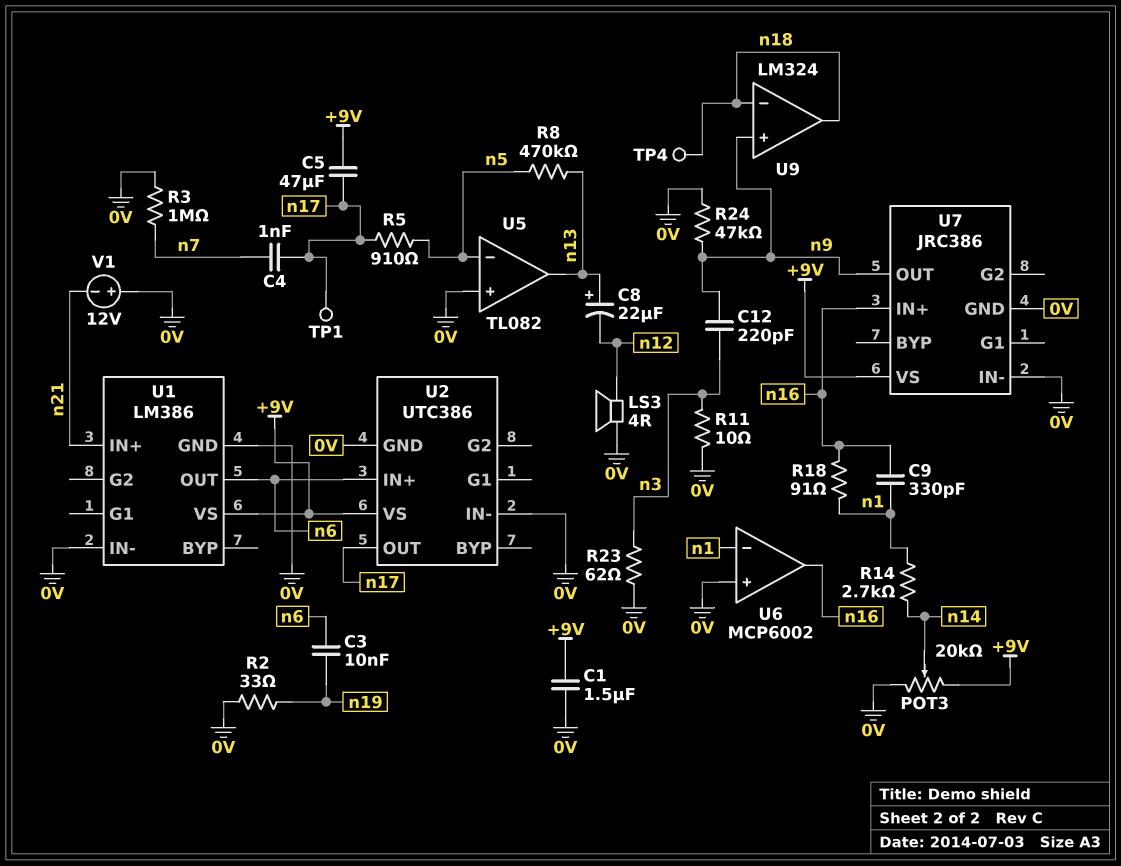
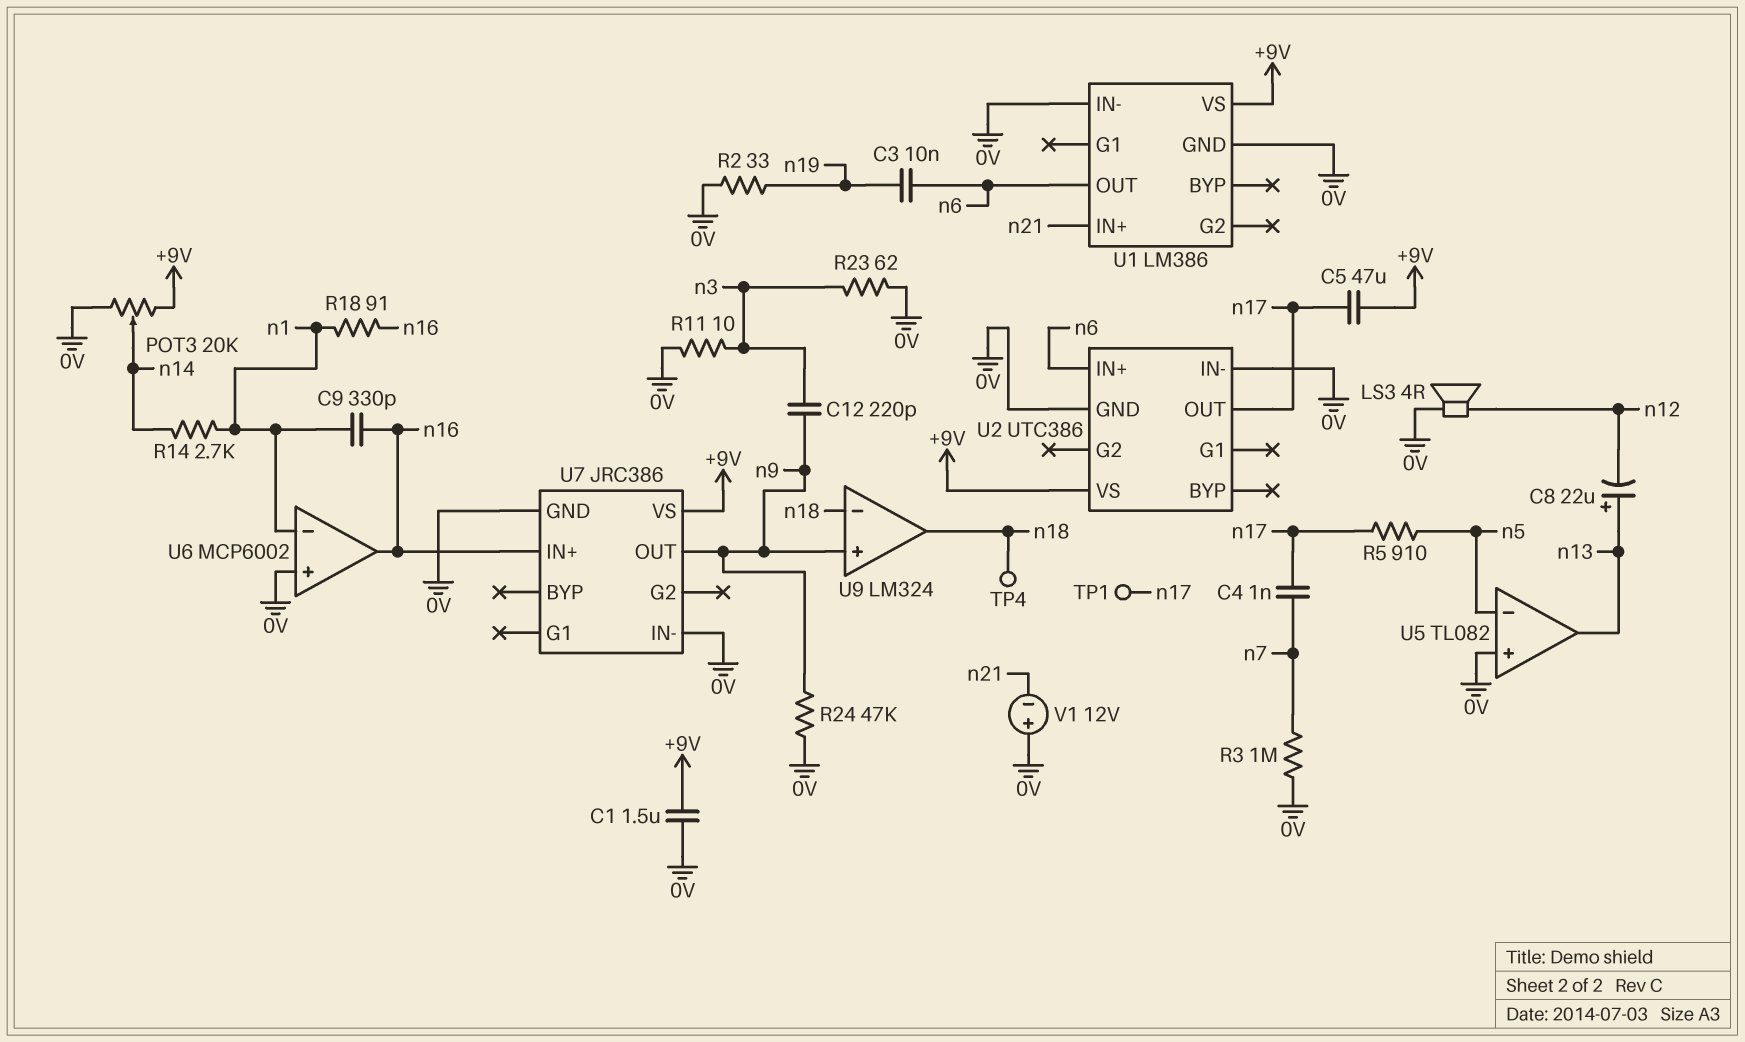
R8: 470k (n5, n13) -> none

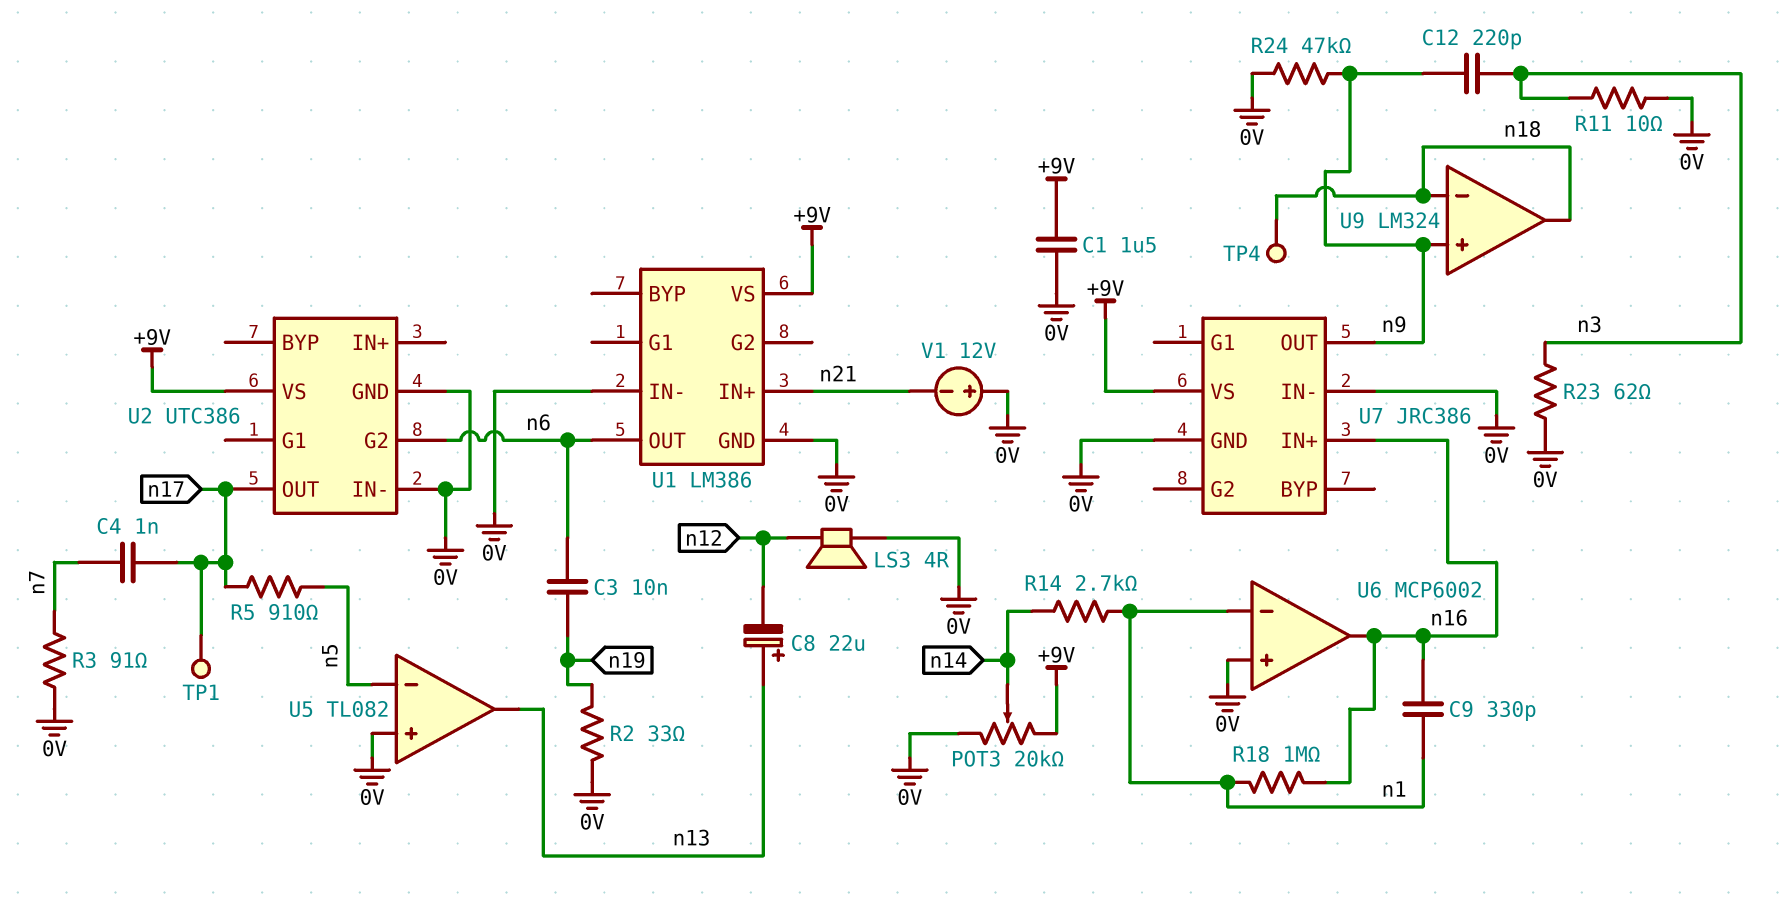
C5: 47uF (+9V, n17) -> none
R3: 1M (0V, n7) -> 91 (0V, n7)
R18: 91 (n1, n16) -> 1M (n1, n16)
U2 pin G2: none -> n6
U2 pin IN+: n6 -> none

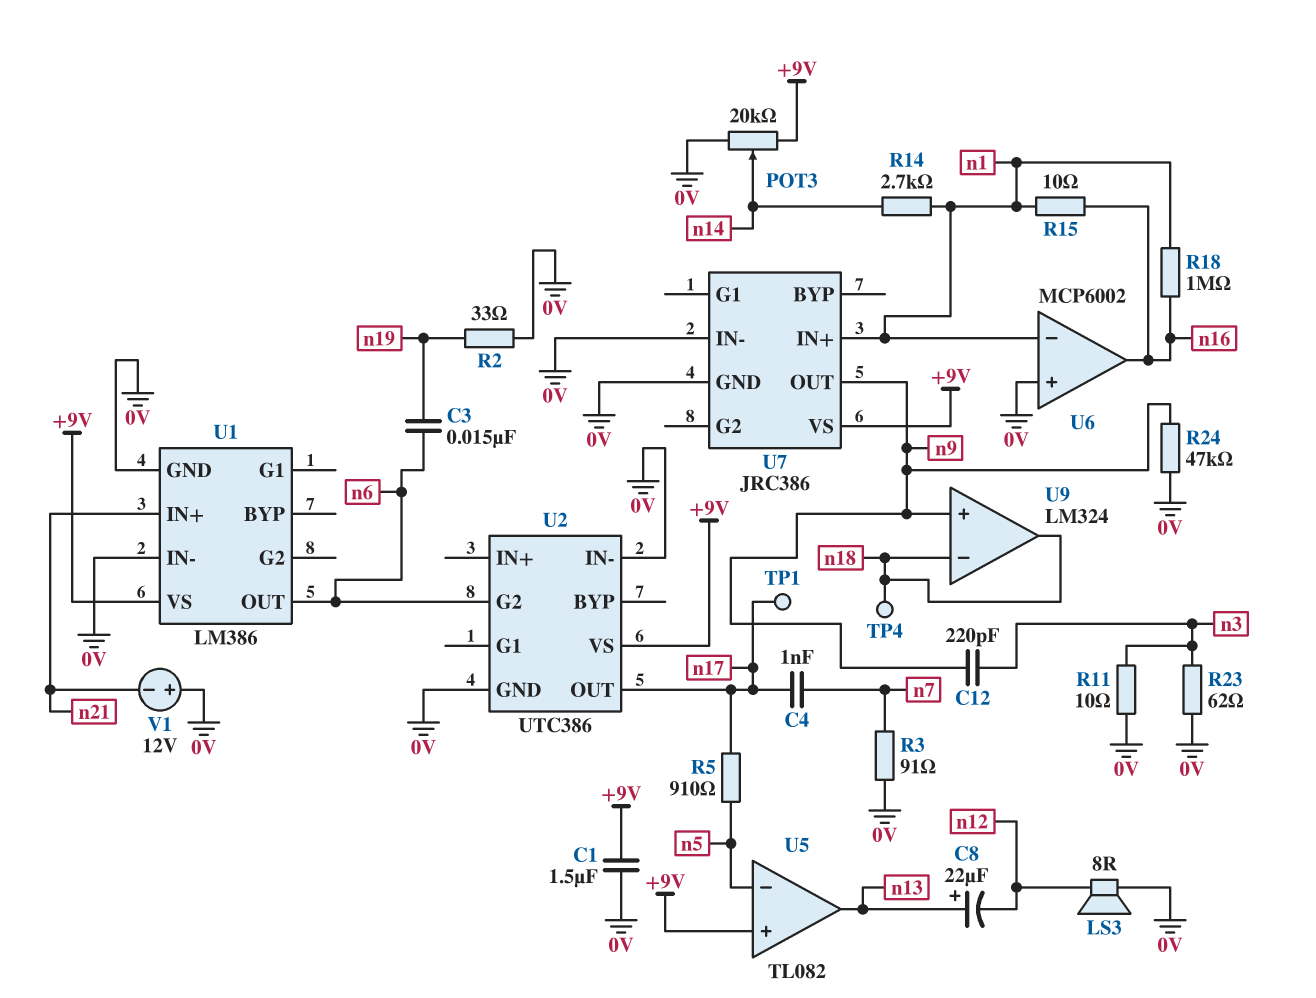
C3: 10nF (n6, n19) -> 15nF (n6, n19)
C9: 330pF (n1, n16) -> none
LS3: speaker 4R (0V, n12) -> speaker 8R (0V, n12)
R15: none -> 10 (n1, n16)
U5 pin in+: 0V -> +9V
U7 pin IN+: n16 -> n1

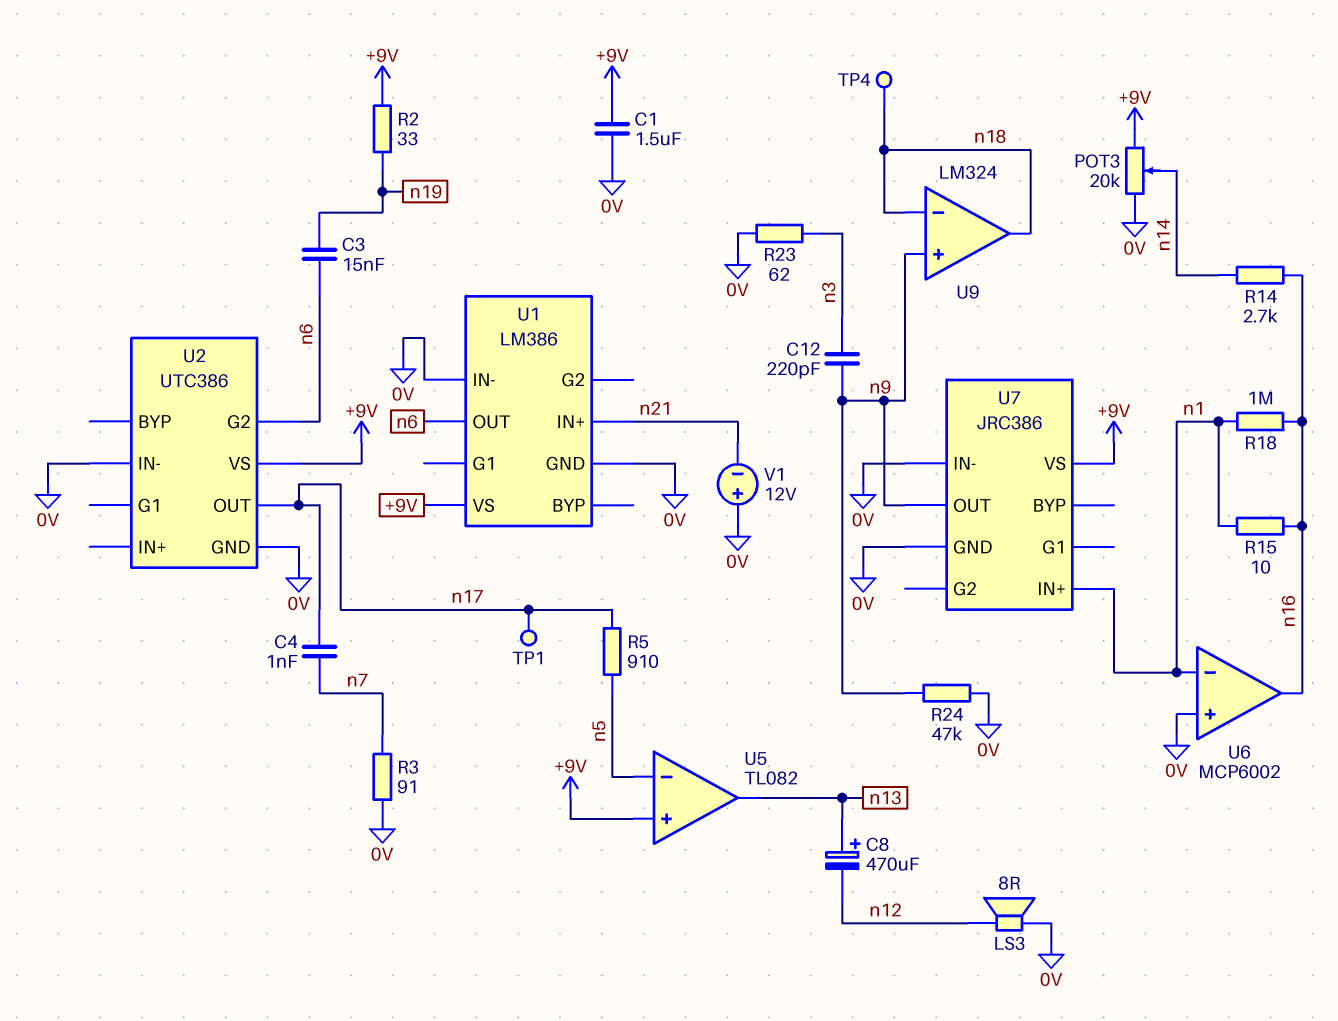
C8: 22uF (plus n13, minus n12) -> 470uF (plus n13, minus n12)
R2: 33 (0V, n19) -> 33 (+9V, n19)
R11: 10 (0V, n3) -> none
R14: 2.7k (n1, n14) -> 2.7k (n14, n16)

